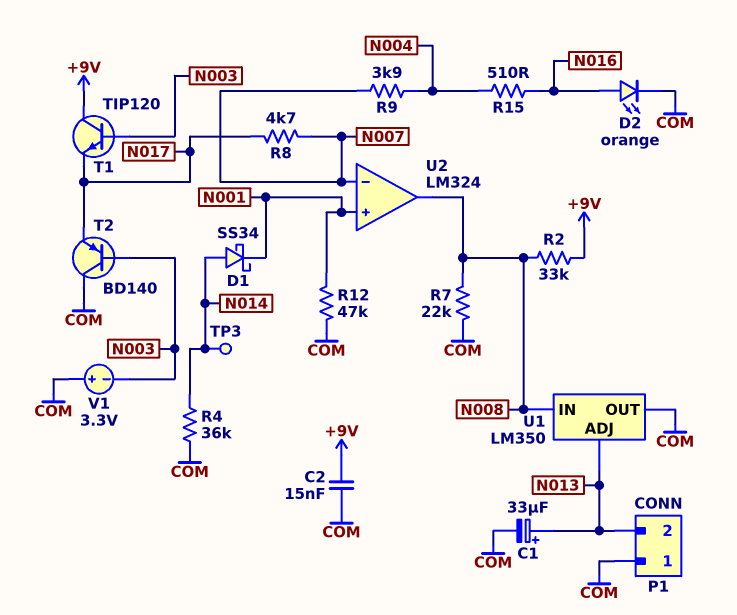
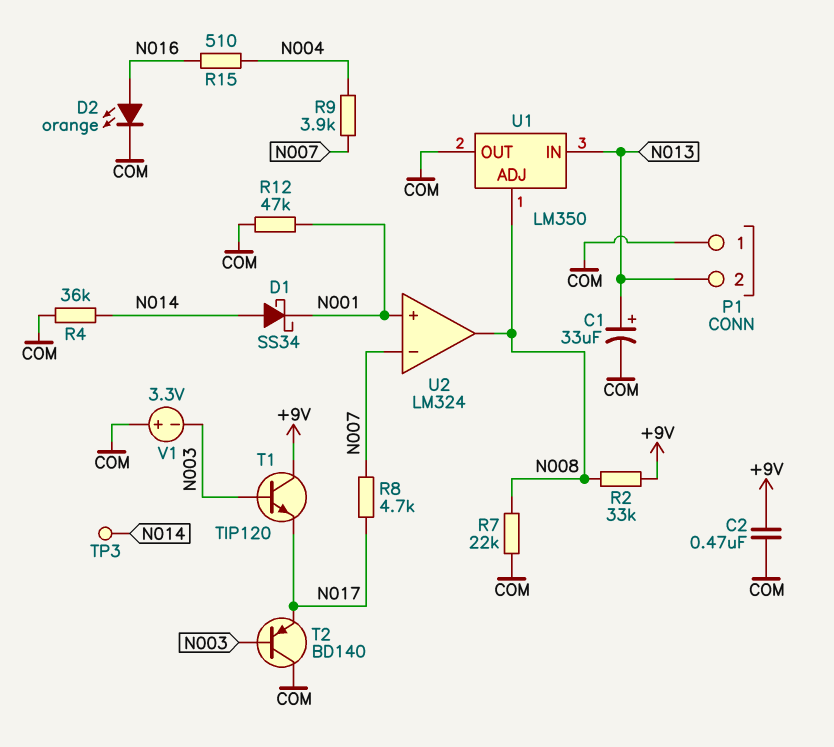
C2: 15nF (+9V, COM) -> 470nF (+9V, COM)
U1 pin ADJ: N013 -> N008
U1 pin IN: N008 -> N013

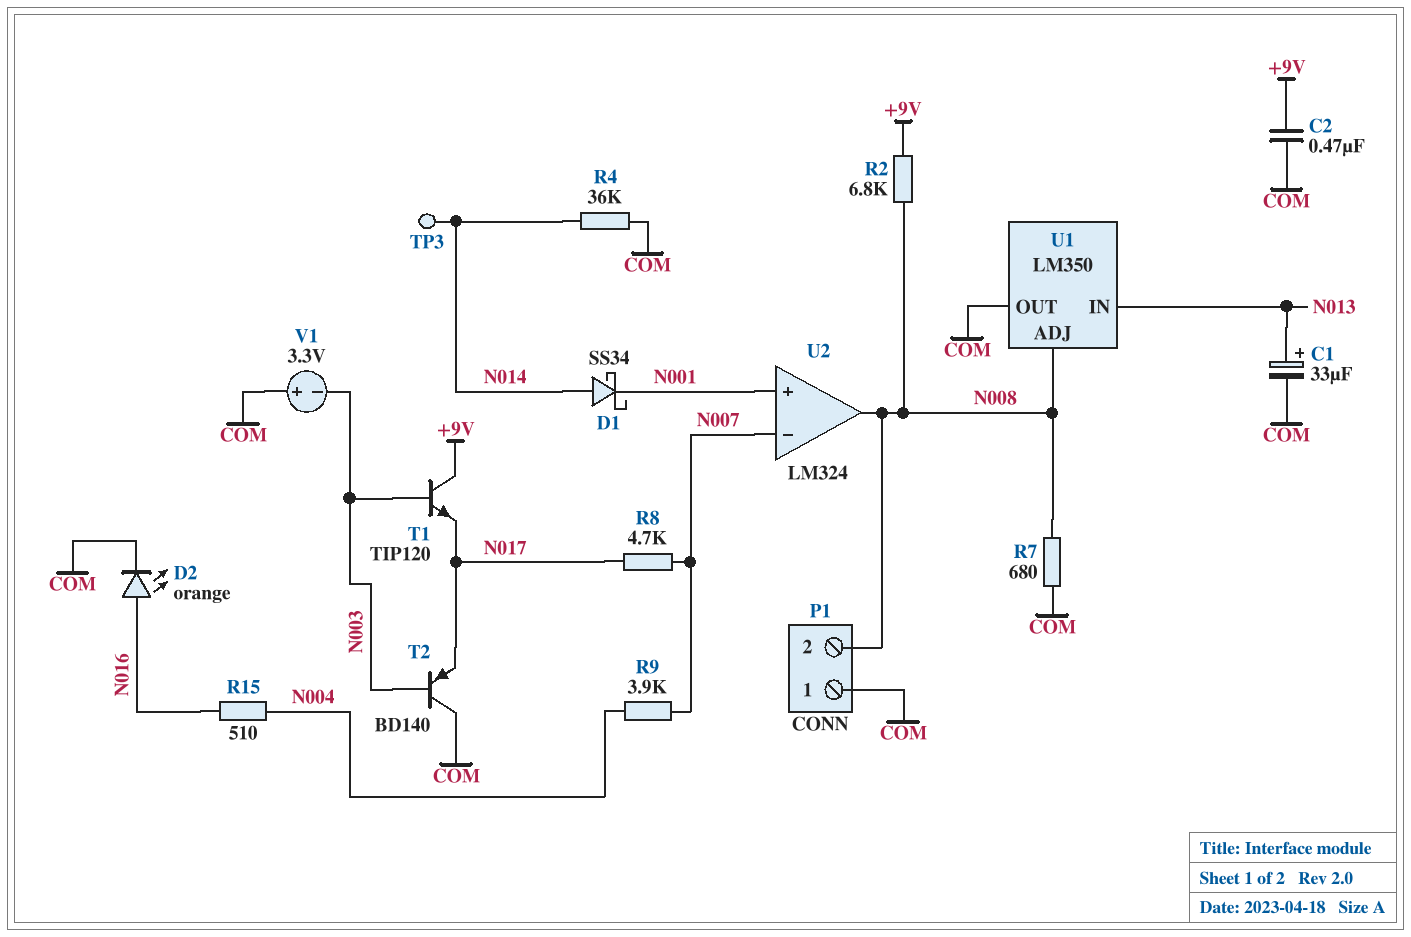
P1 pin 2: N013 -> N008
R2: 33k (+9V, N008) -> 6.8k (+9V, N008)
R7: 22k (COM, N008) -> 680 (COM, N008)
R12: 47k (COM, N001) -> none

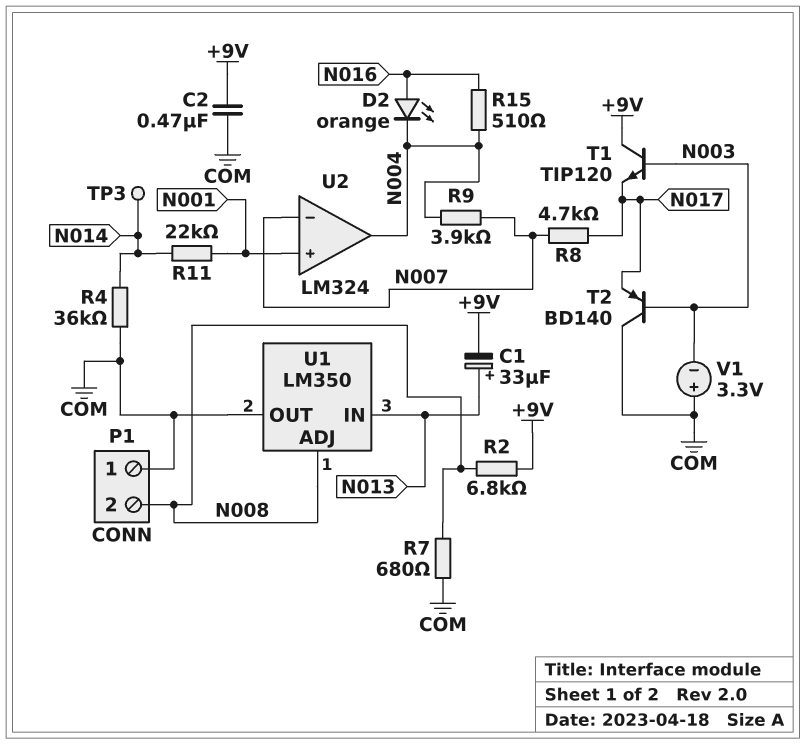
C1: 33uF (plus N013, minus COM) -> 33uF (plus N013, minus +9V)
D1: schottky SS34 (A N014, K N001) -> none
D2: LED orange (A N016, K COM) -> LED orange (A N016, K N004)
R11: none -> 22k (N001, N014)
U2 pin out: N008 -> N004

